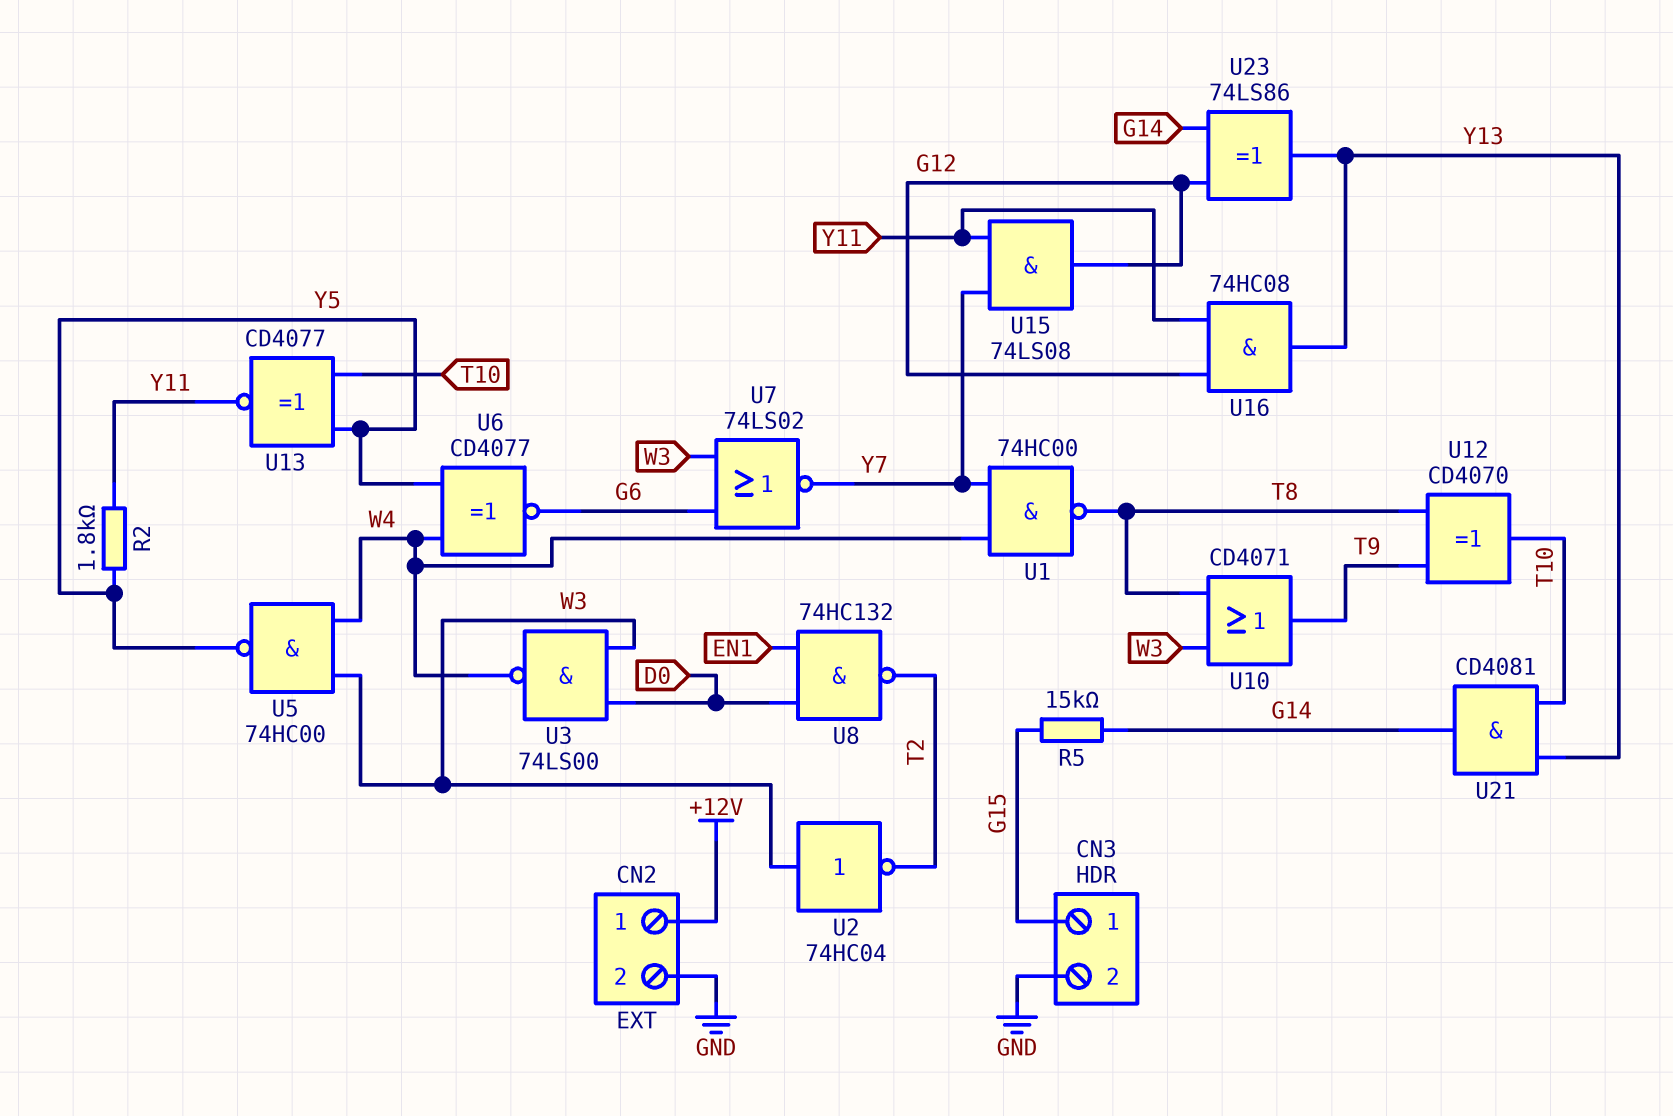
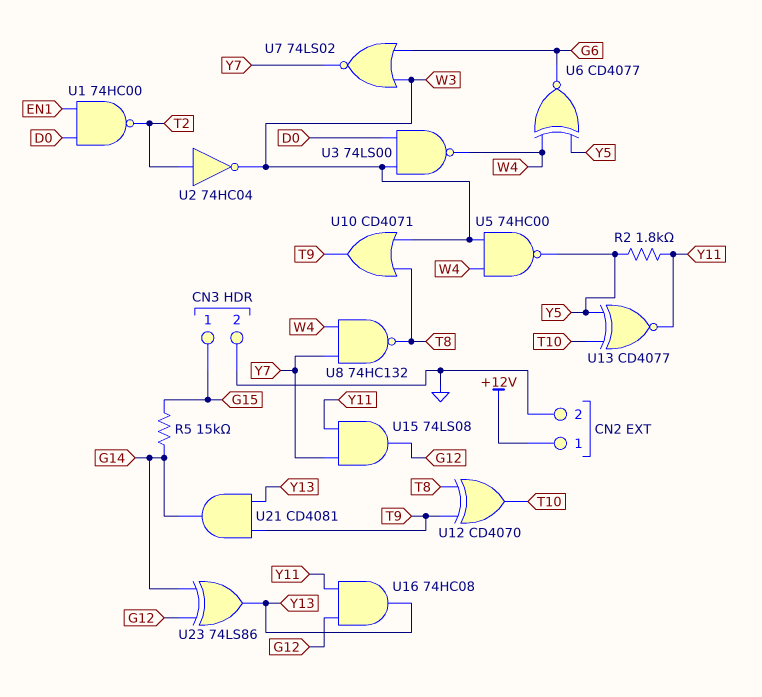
U1: NAND 74HC00 (in W4, in Y7, out T8) -> NAND 74HC00 (in D0, in EN1, out T2)
U2: NOT 74HC04 (in W3, out T2) -> NOT 74HC04 (in T2, out W3)
U8: NAND 74HC132 (in D0, in EN1, out T2) -> NAND 74HC132 (in W4, in Y7, out T8)
U21: AND CD4081 (in T10, in Y13, out G14) -> AND CD4081 (in T9, in Y13, out G14)

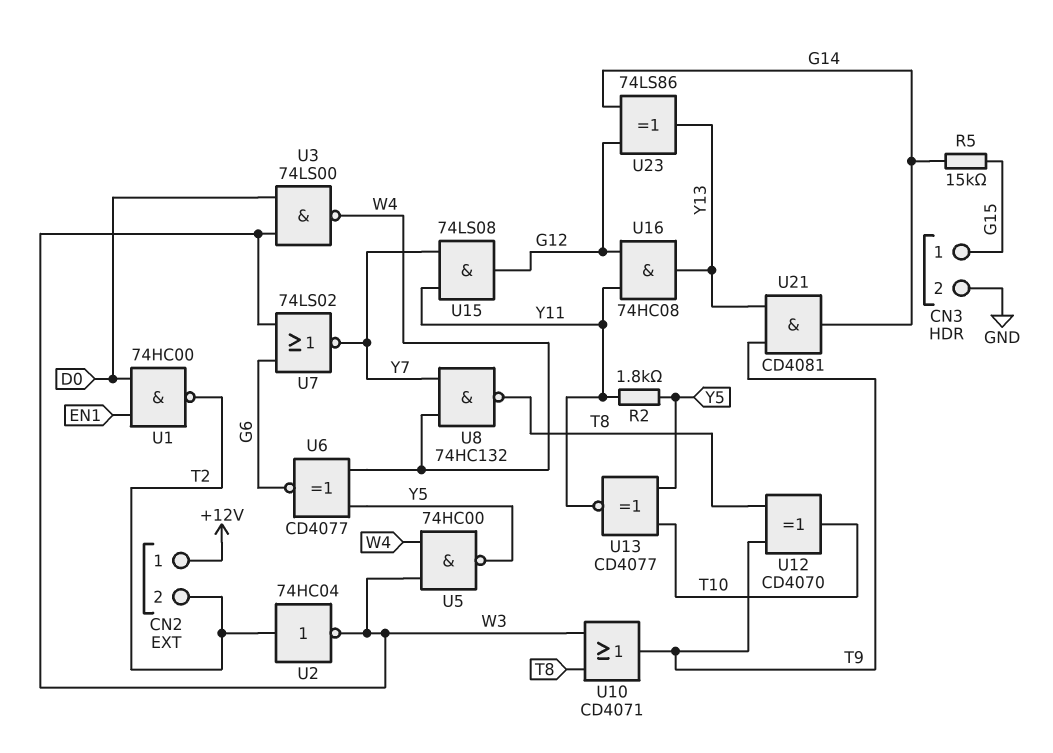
CN2 pin 2: GND -> T2

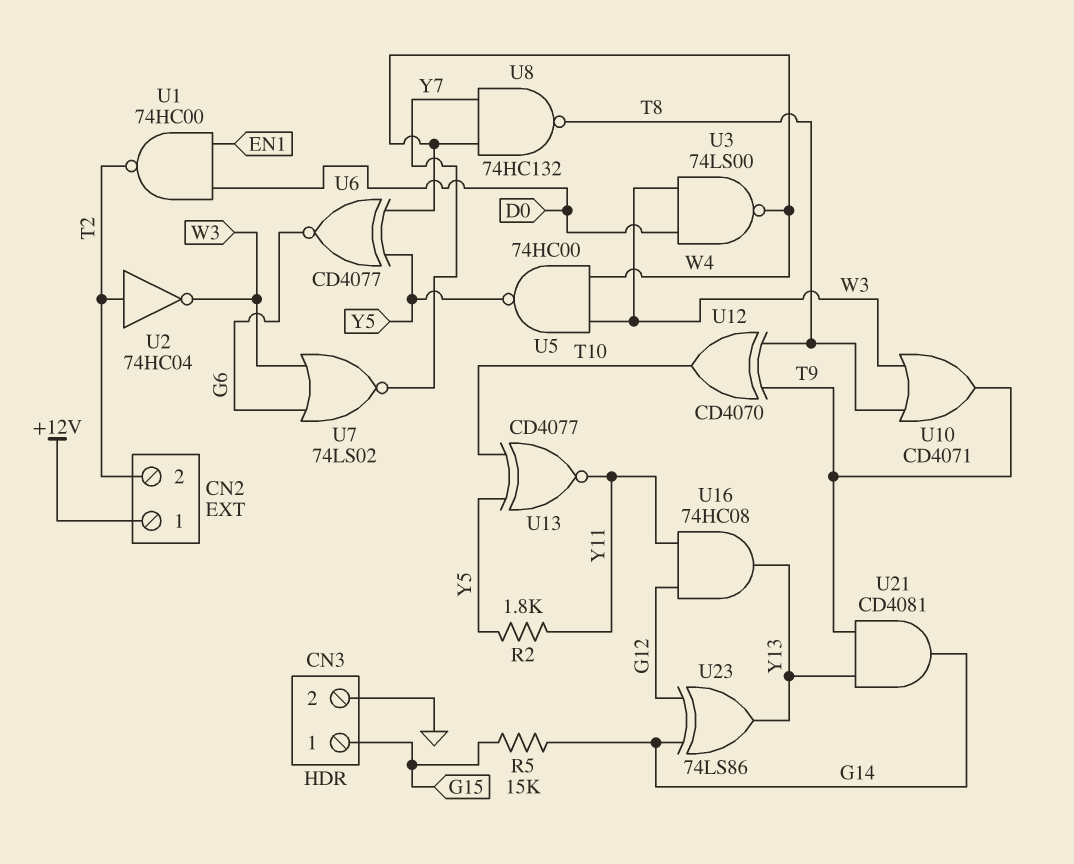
U15: AND 74LS08 (in Y7, in Y11, out G12) -> none

